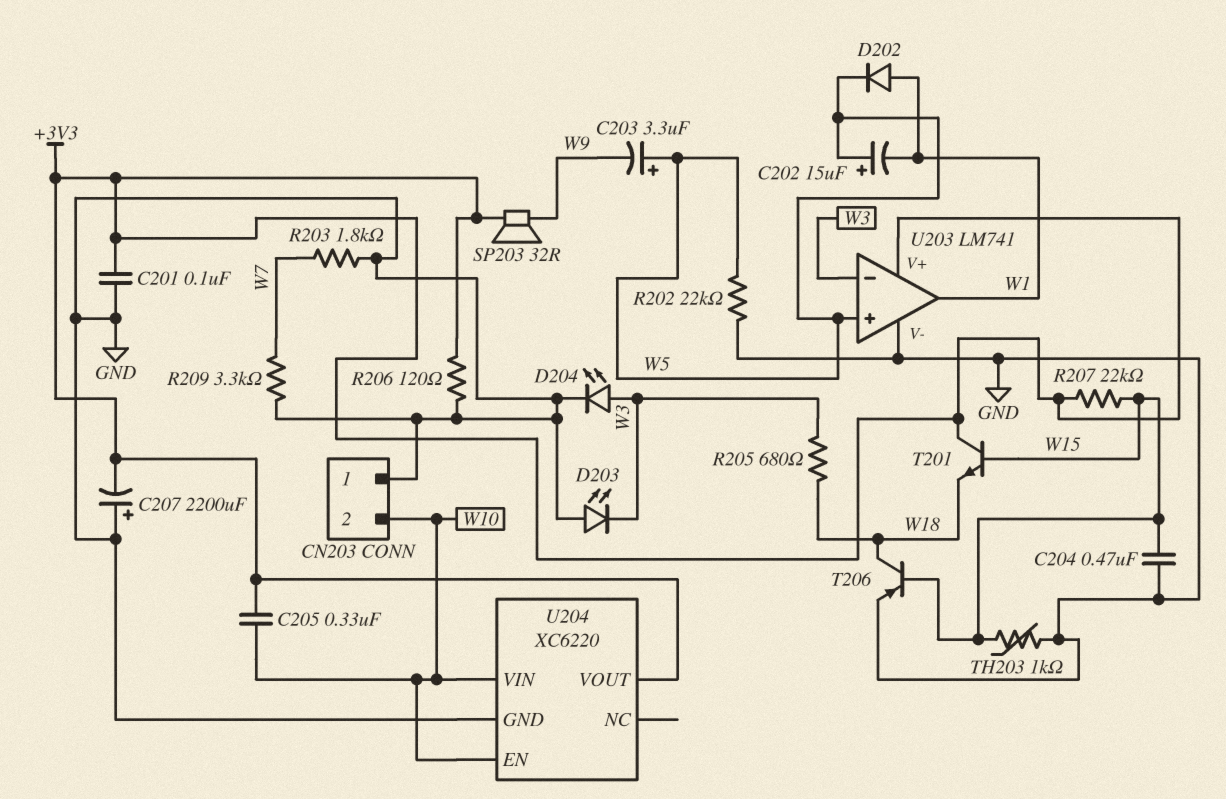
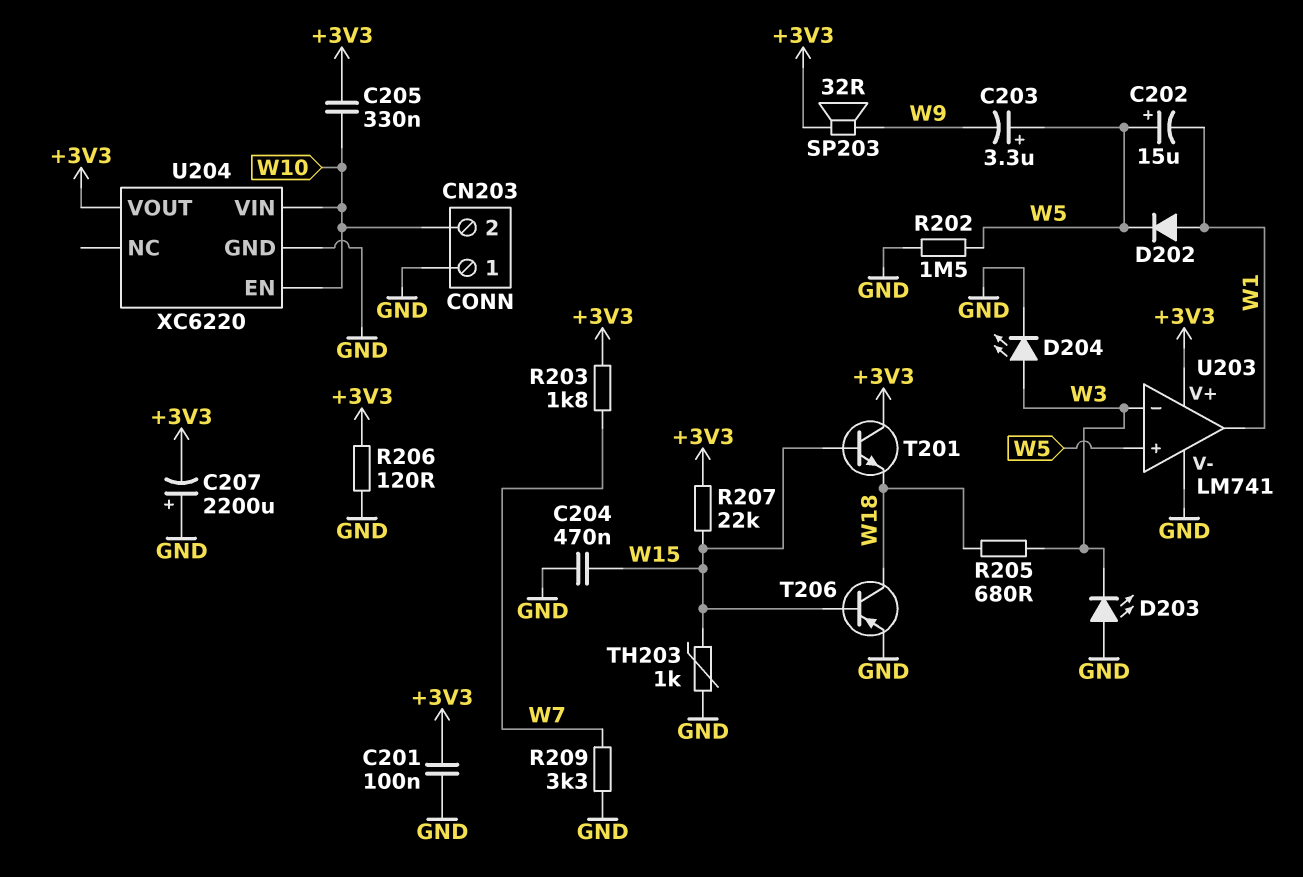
R202: 22k (GND, W5) -> 1.5M (GND, W5)
R203: 1.8k (GND, W7) -> 1.8k (+3V3, W7)

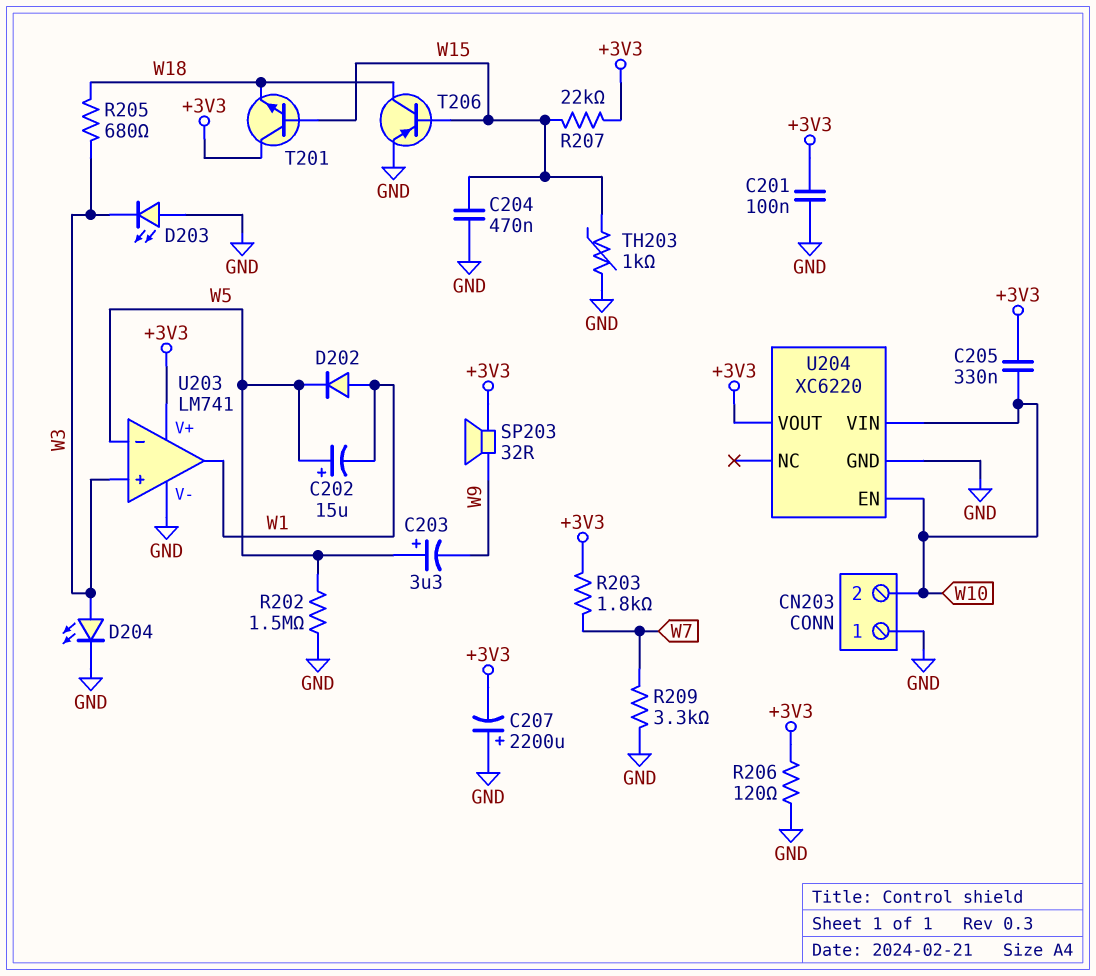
U203 pin in+: W5 -> W3
U203 pin in-: W3 -> W5

